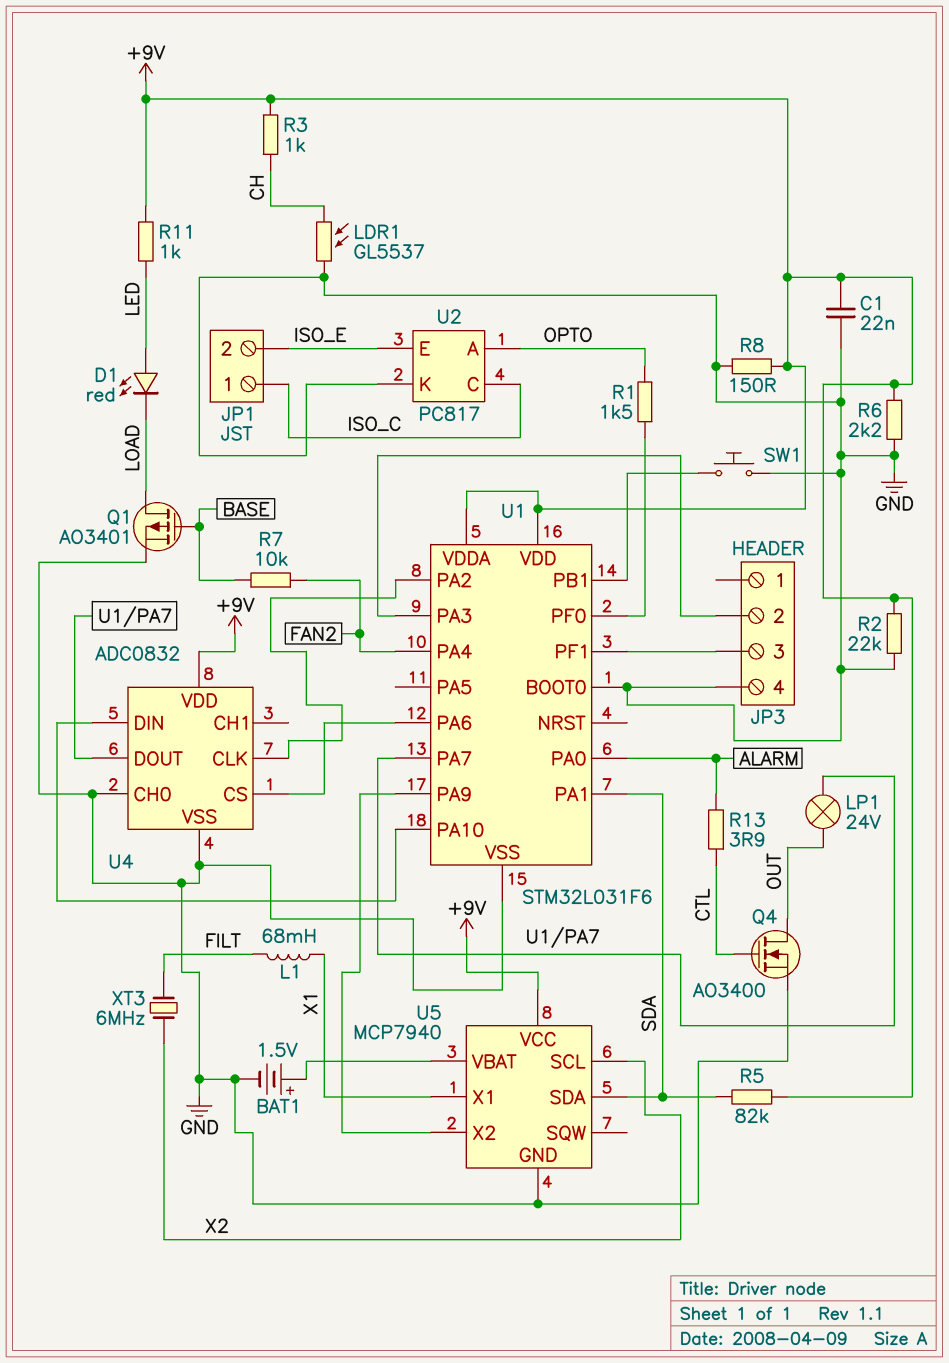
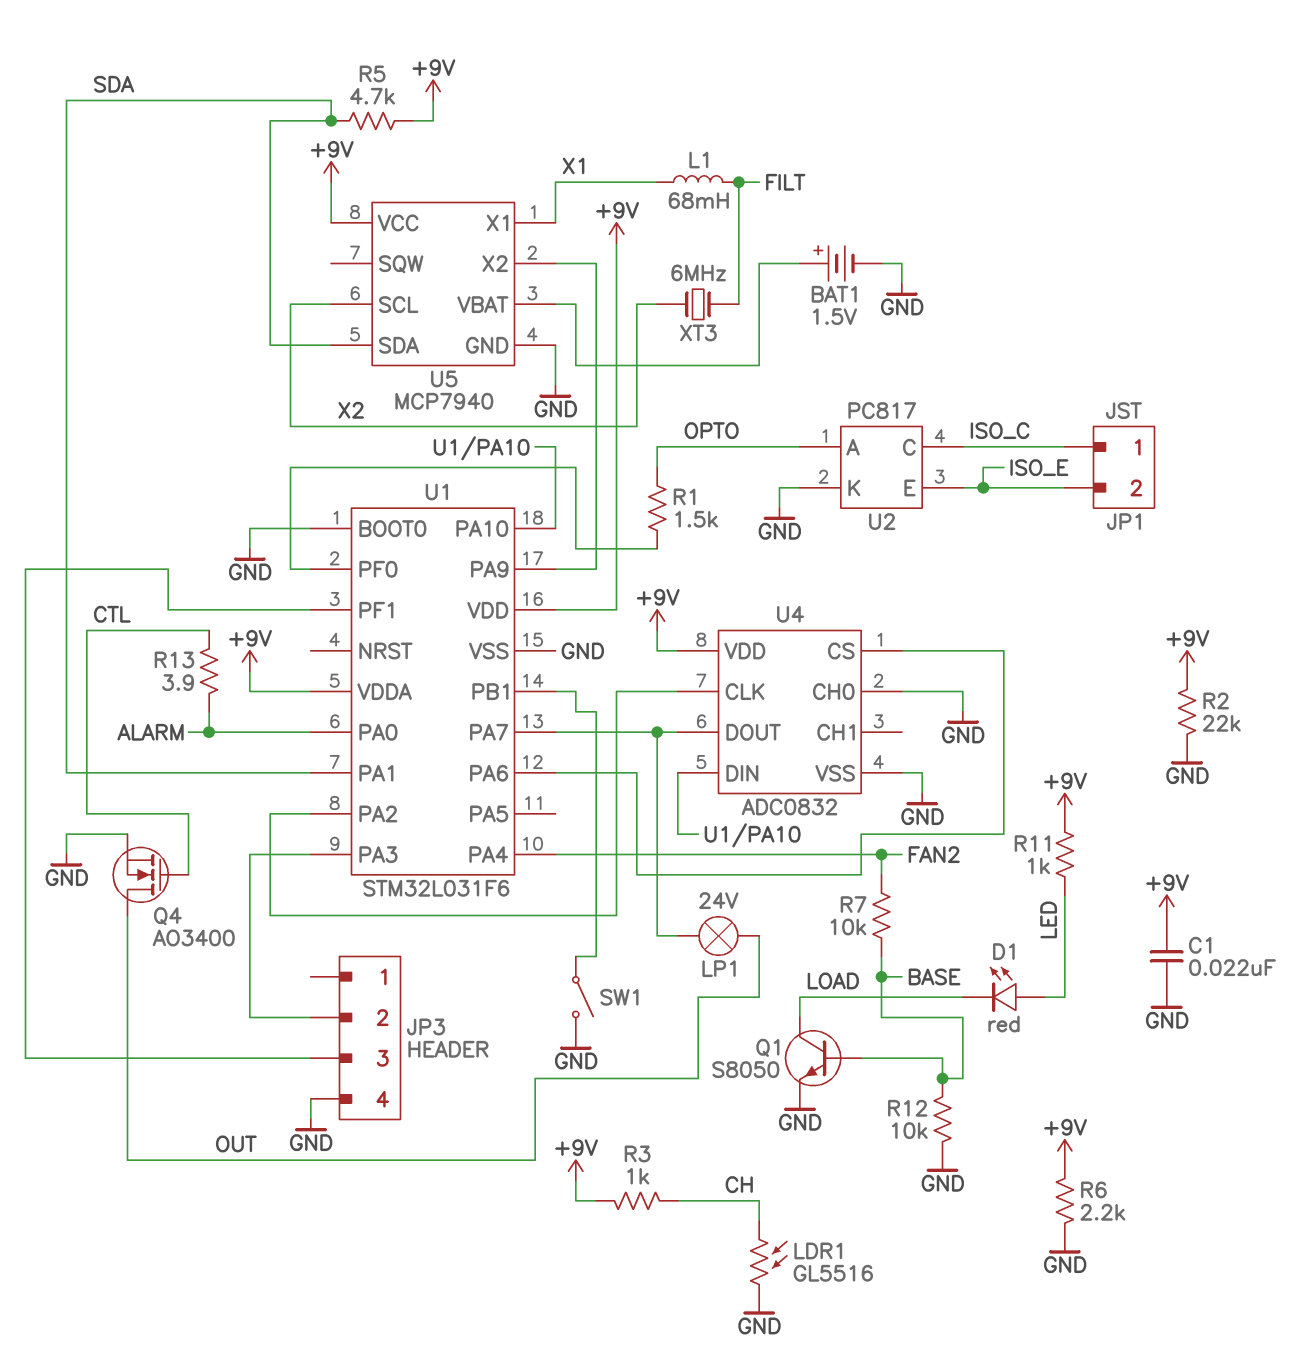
LDR1: GL5537 (CH, GND) -> GL5516 (CH, GND)
Q1: PMOS AO3401 (G BASE, D LOAD, S GND) -> NPN S8050 (B BASE, C LOAD, E GND)
R5: 82k (+9V, SDA) -> 4.7k (+9V, SDA)
R8: 150 (+9V, GND) -> none
R12: none -> 10k (BASE, GND)
SW1: button (GND, U1/PB1) -> switch (GND, U1/PB1)

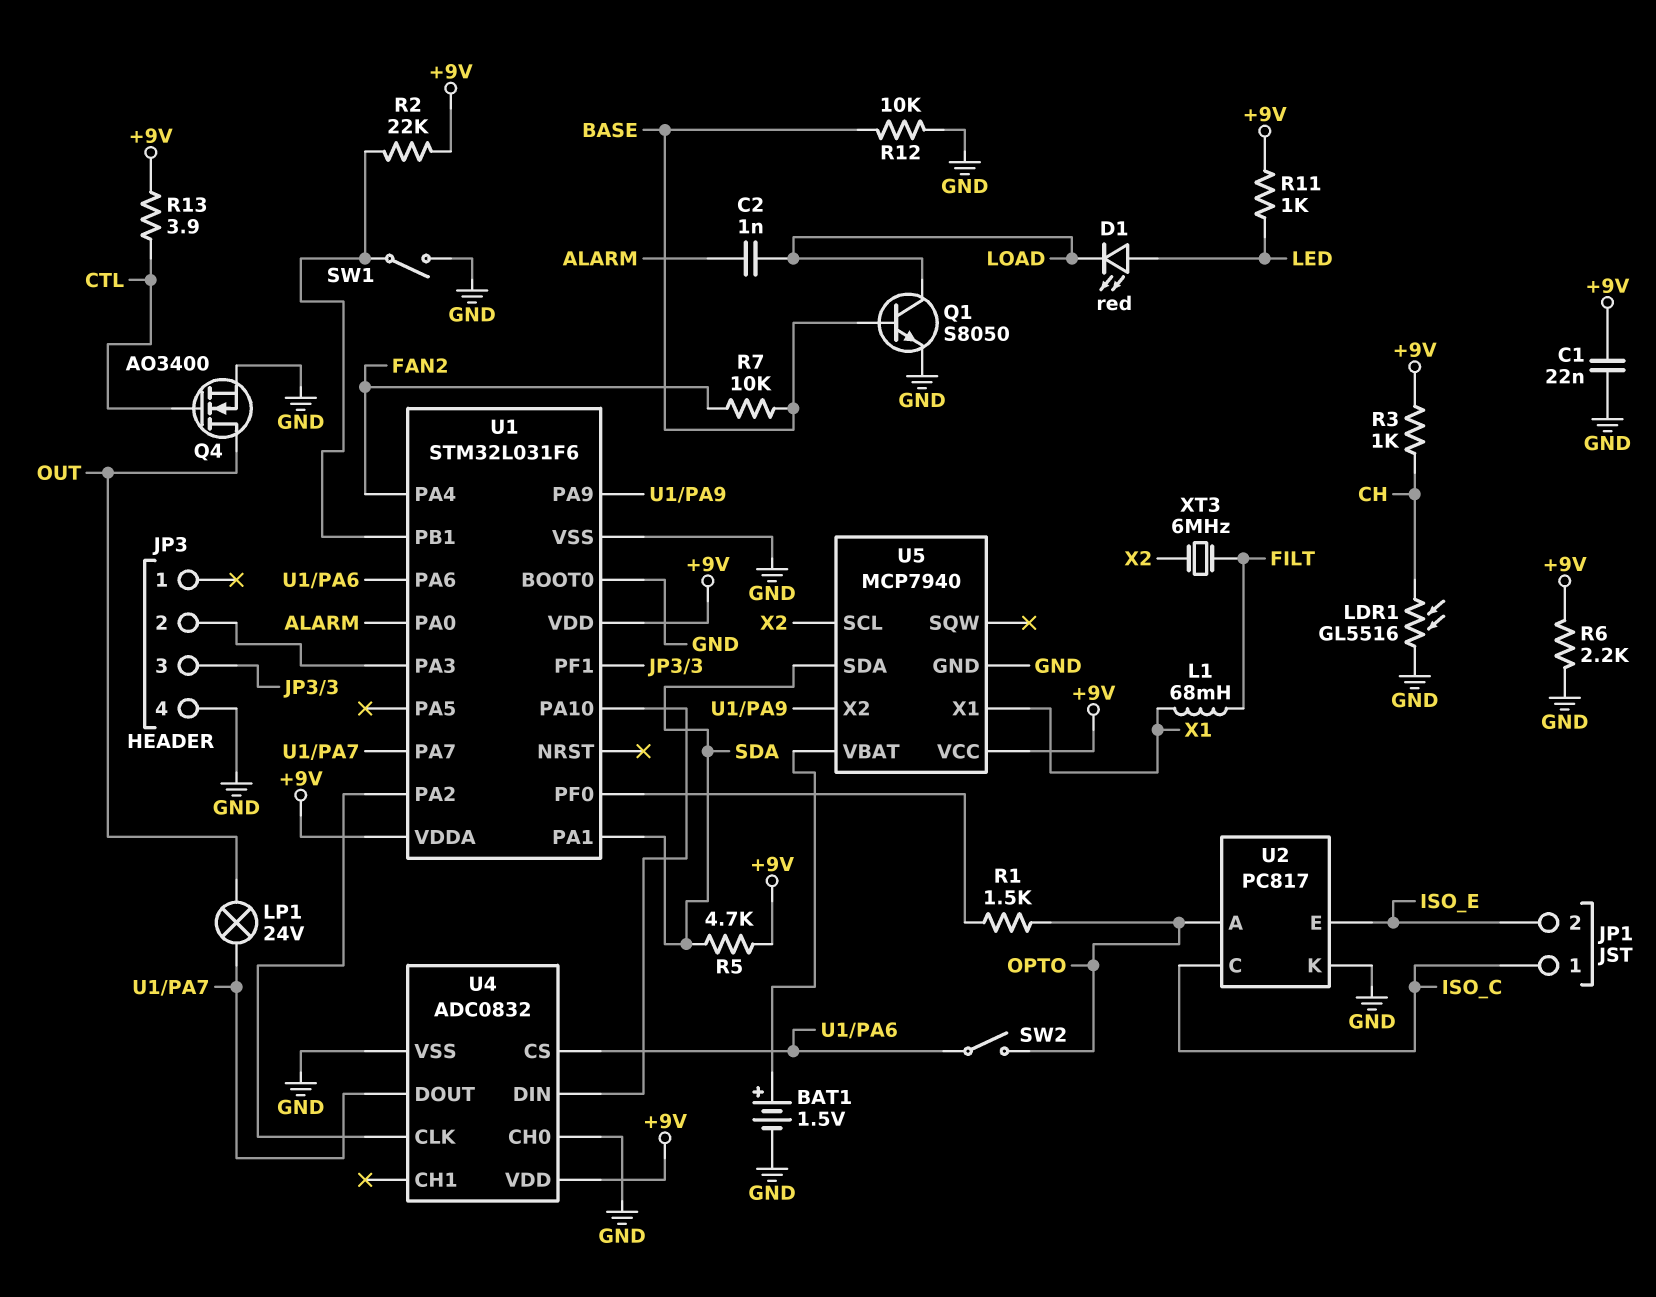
C2: none -> 1nF (ALARM, LOAD)
R2: 22k (+9V, GND) -> 22k (+9V, U1/PB1)
R13: 3.9 (ALARM, CTL) -> 3.9 (+9V, CTL)
SW2: none -> switch (OPTO, U1/PA6)

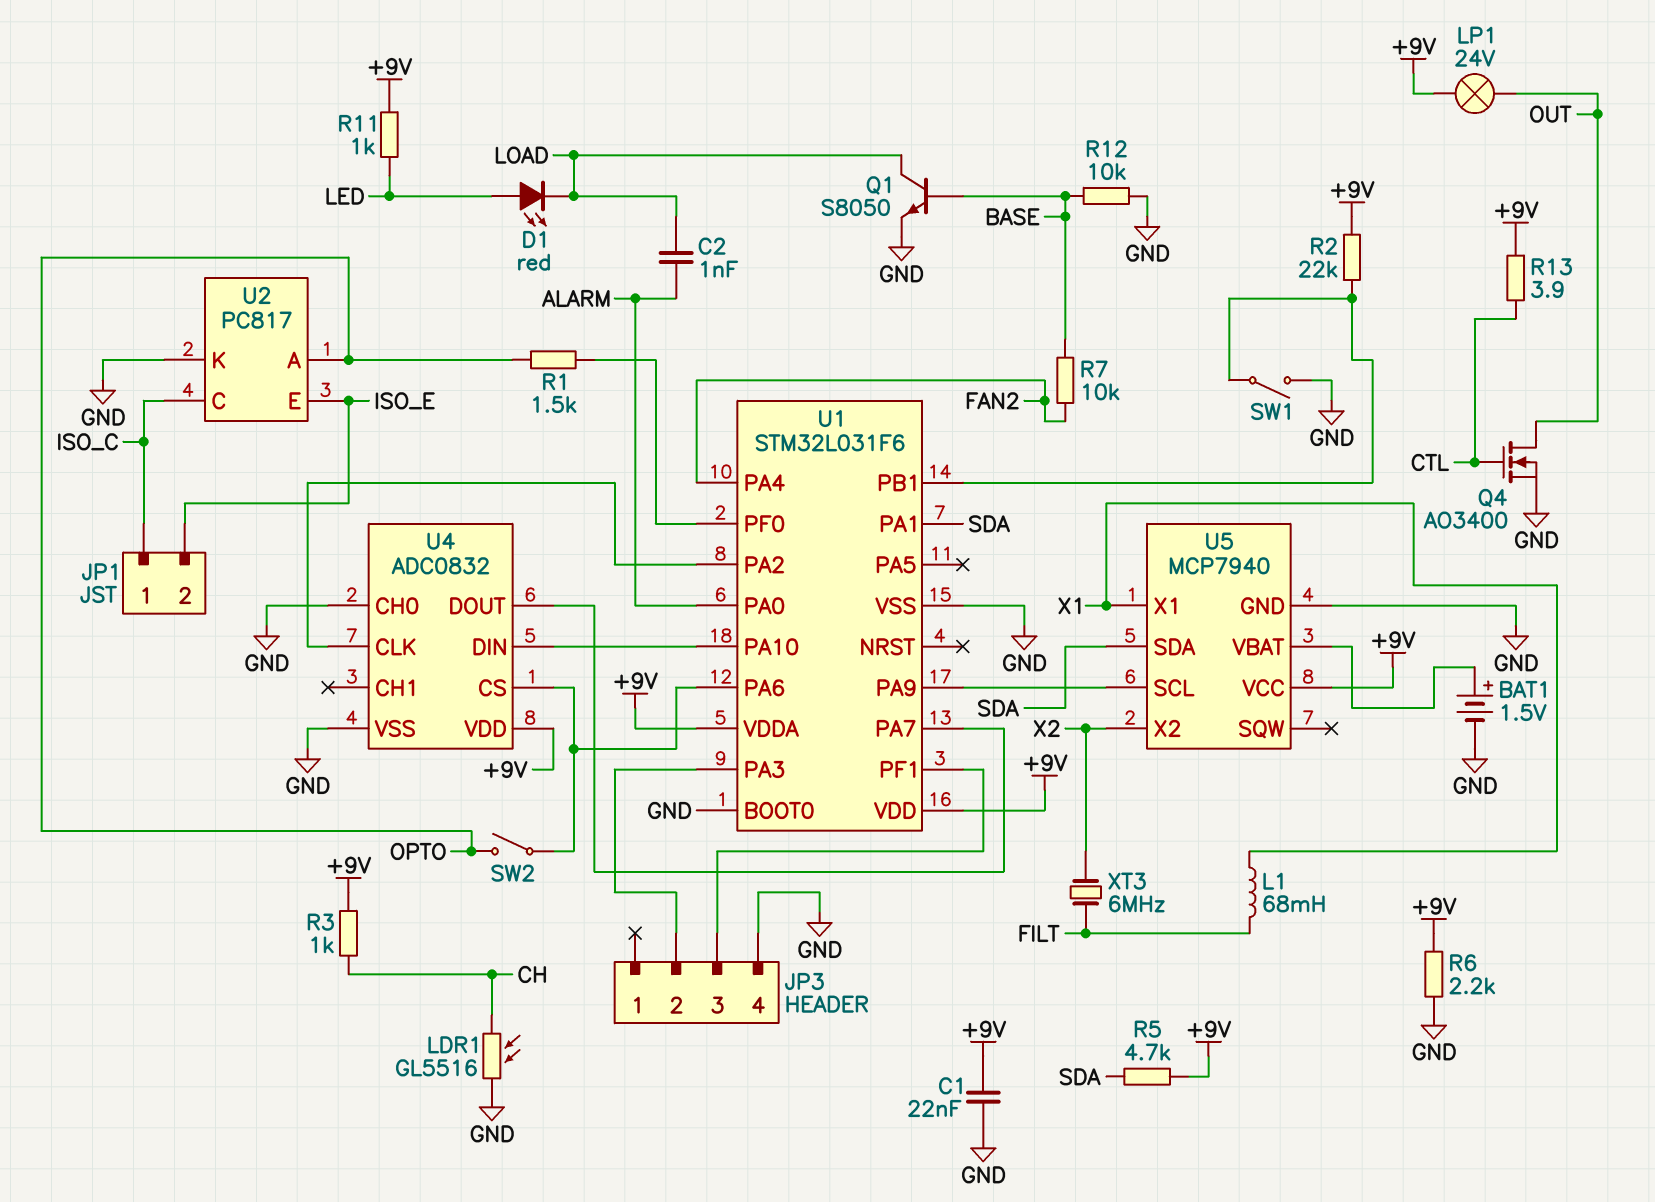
LP1: lamp 24V (OUT, U1/PA7) -> lamp 24V (+9V, OUT)
U5 pin SCL: X2 -> U1/PA9
U5 pin X2: U1/PA9 -> X2

